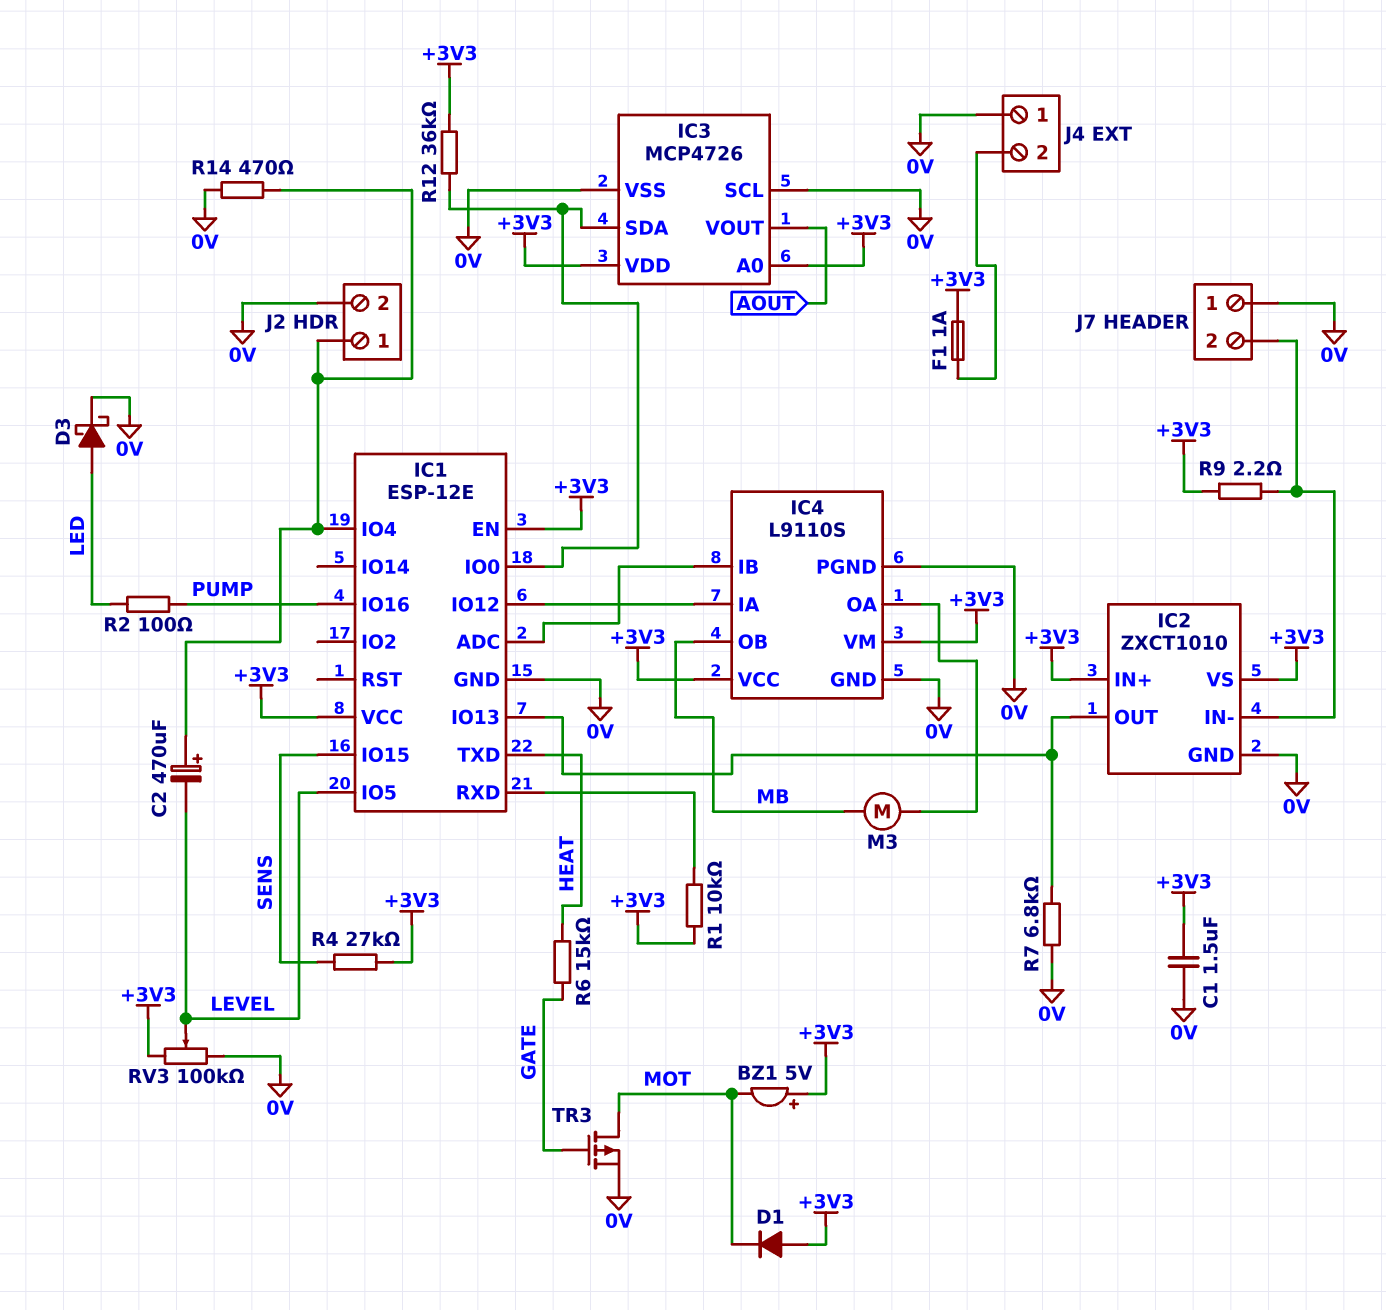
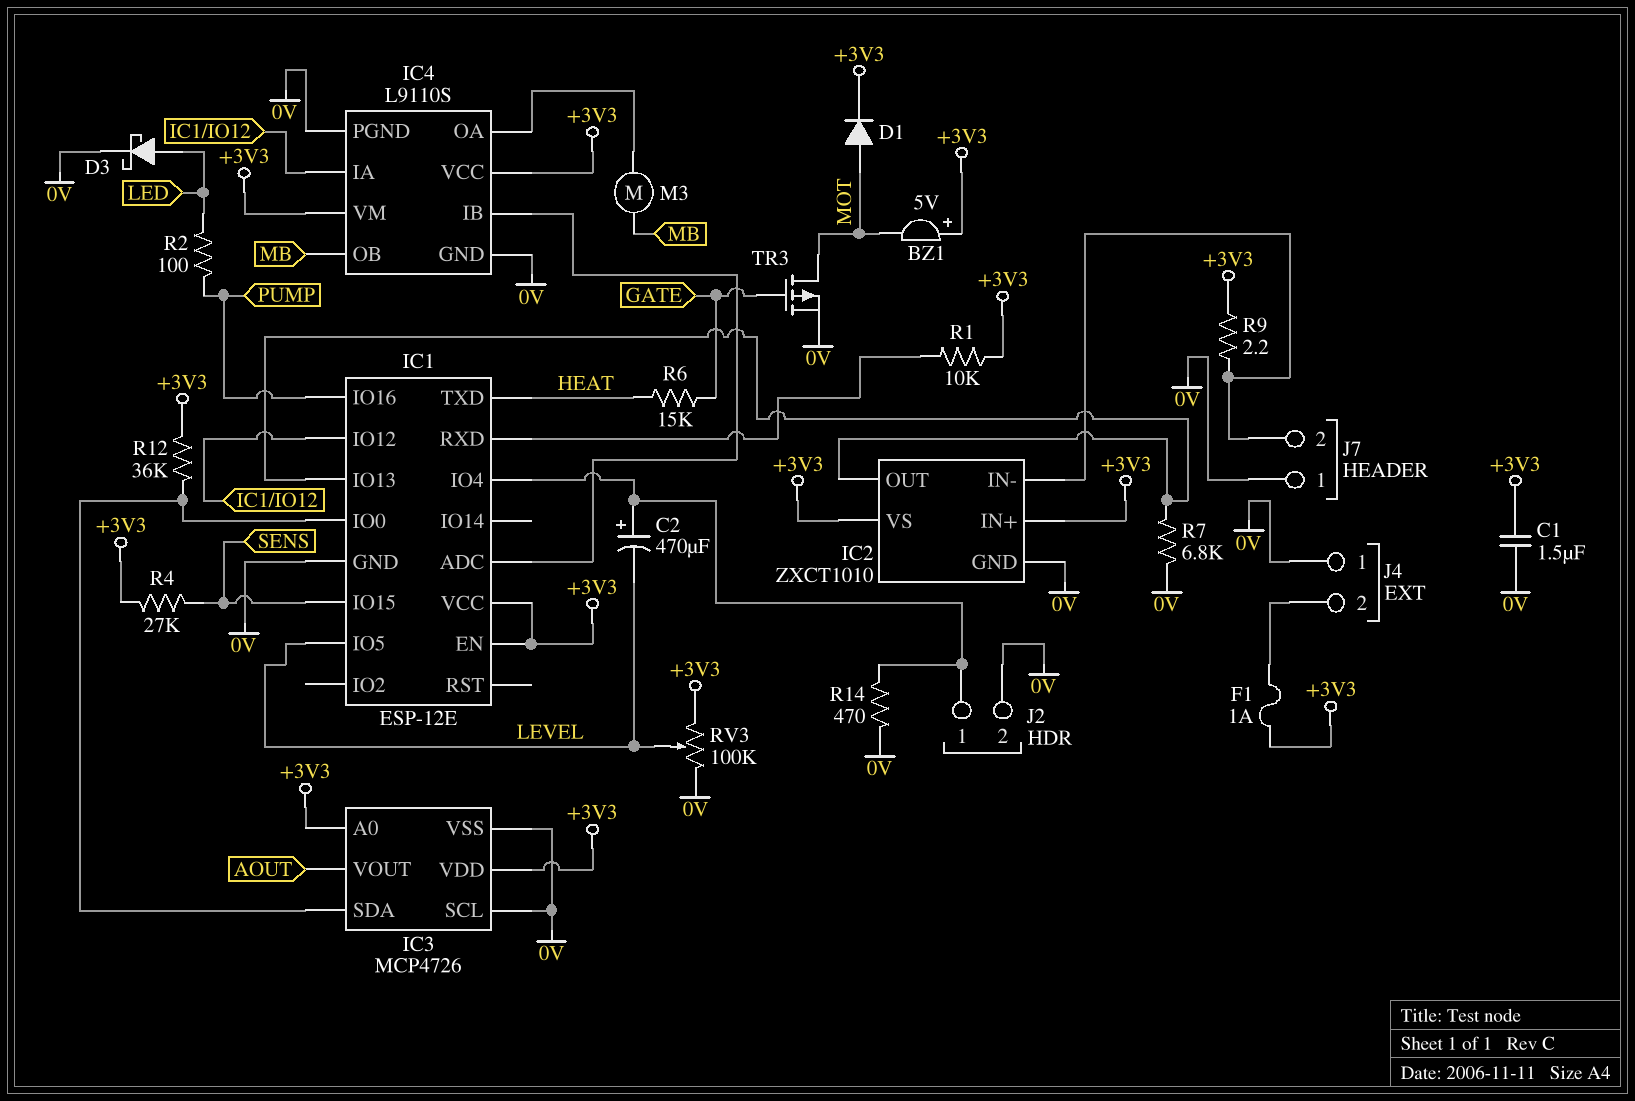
D1: diode (A +3V3, K MOT) -> diode (A MOT, K +3V3)

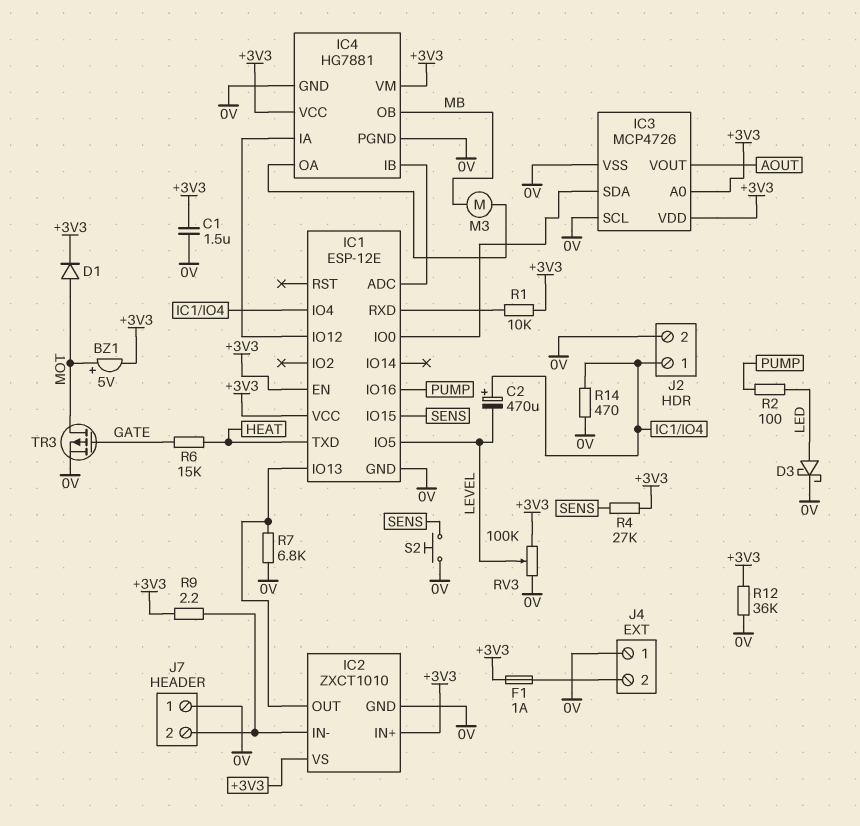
BZ1: buzzer 5V (plus +3V3, minus MOT) -> buzzer 5V (plus MOT, minus +3V3)
IC4: L9110S -> HG7881
R12: 36k (+3V3, IC1/IO0) -> 36k (+3V3, 0V)
S2: none -> button (0V, SENS)

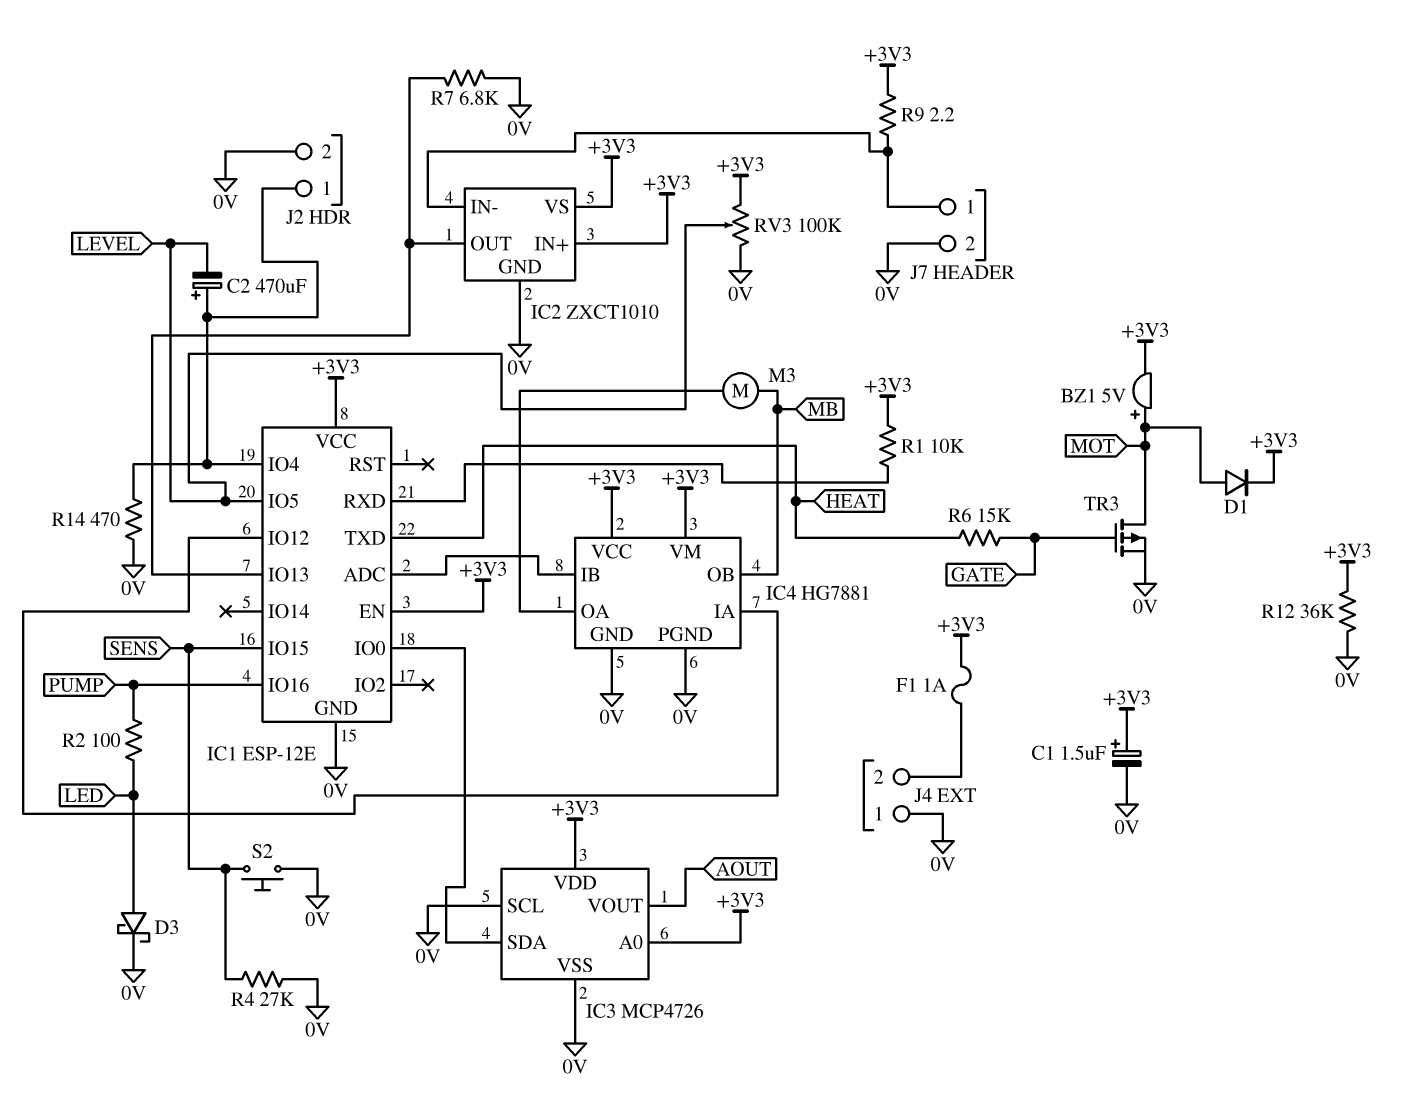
C1: 1.5uF (+3V3, 0V) -> 1.5uF (plus +3V3, minus 0V)
J7 pin 1: 0V -> IC2/IN-
J7 pin 2: IC2/IN- -> 0V
R4: 27k (+3V3, SENS) -> 27k (0V, SENS)

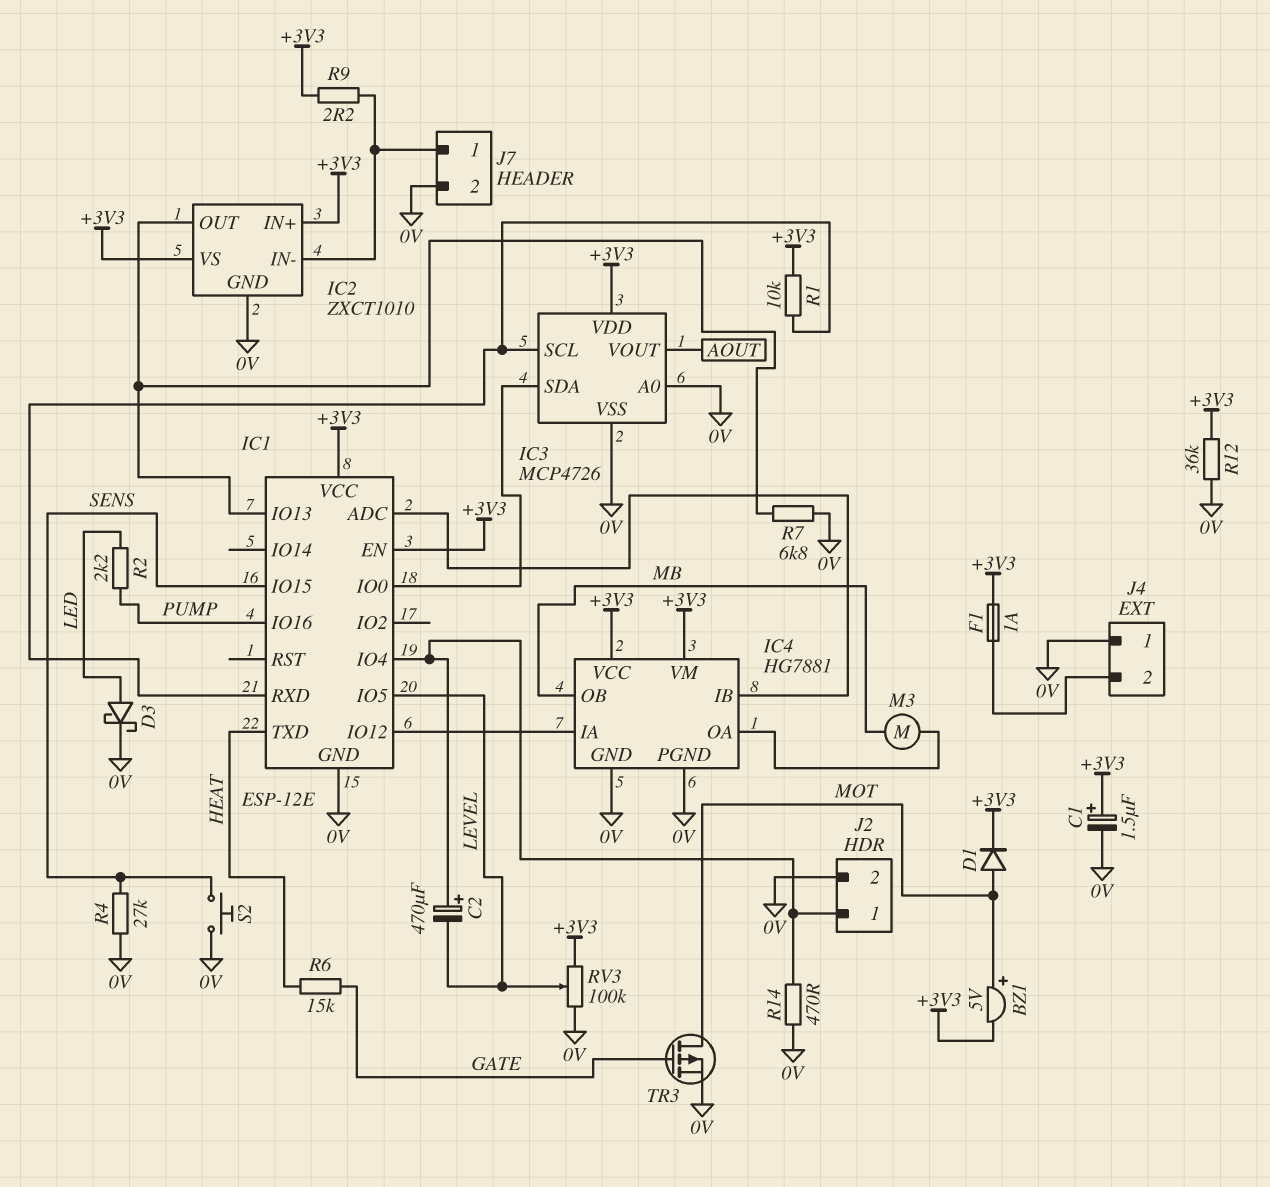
IC3 pin A0: +3V3 -> 0V
IC3 pin SCL: 0V -> IC1/RXD
R2: 100 (LED, PUMP) -> 2.2k (LED, PUMP)

